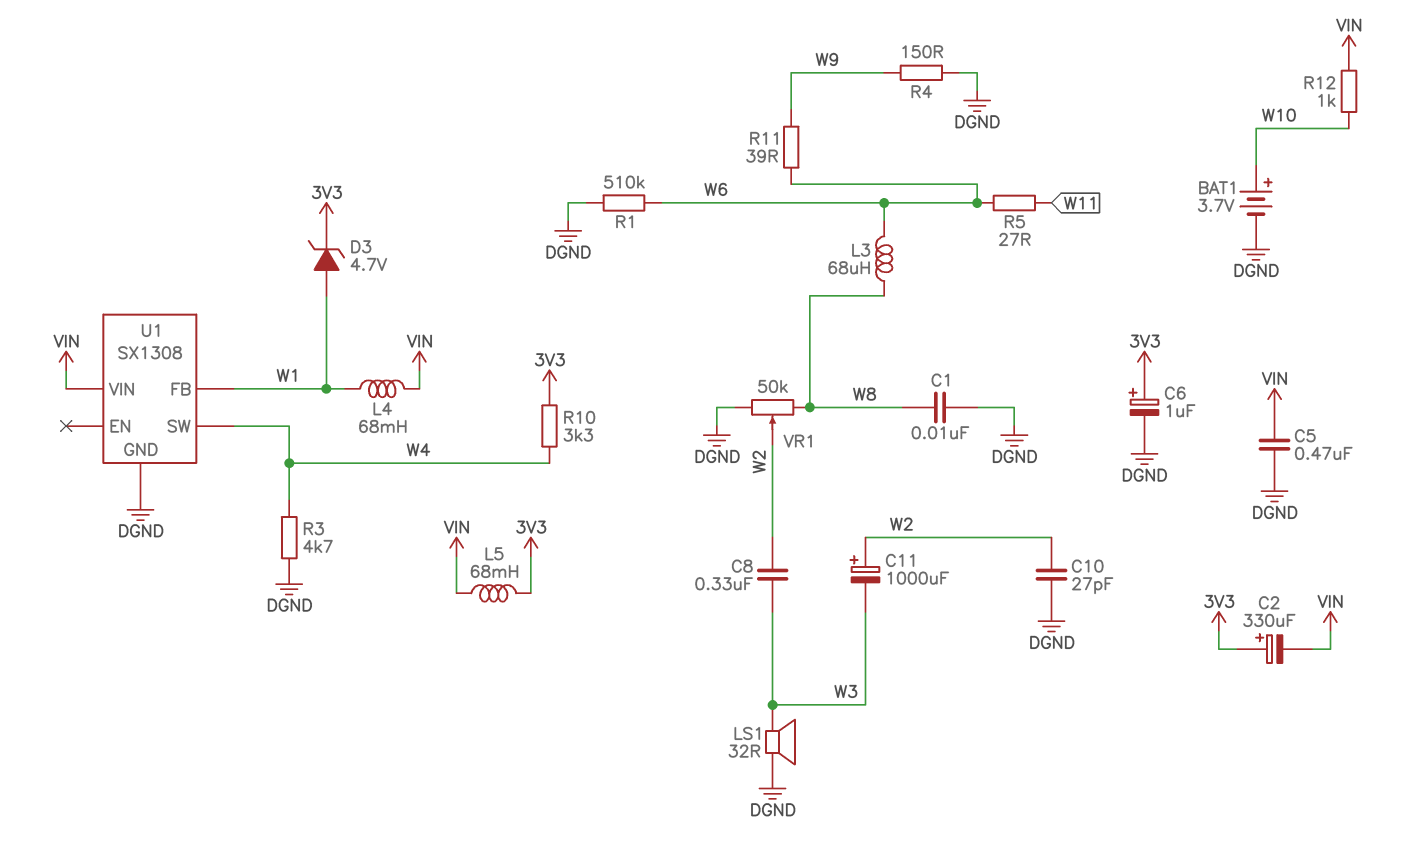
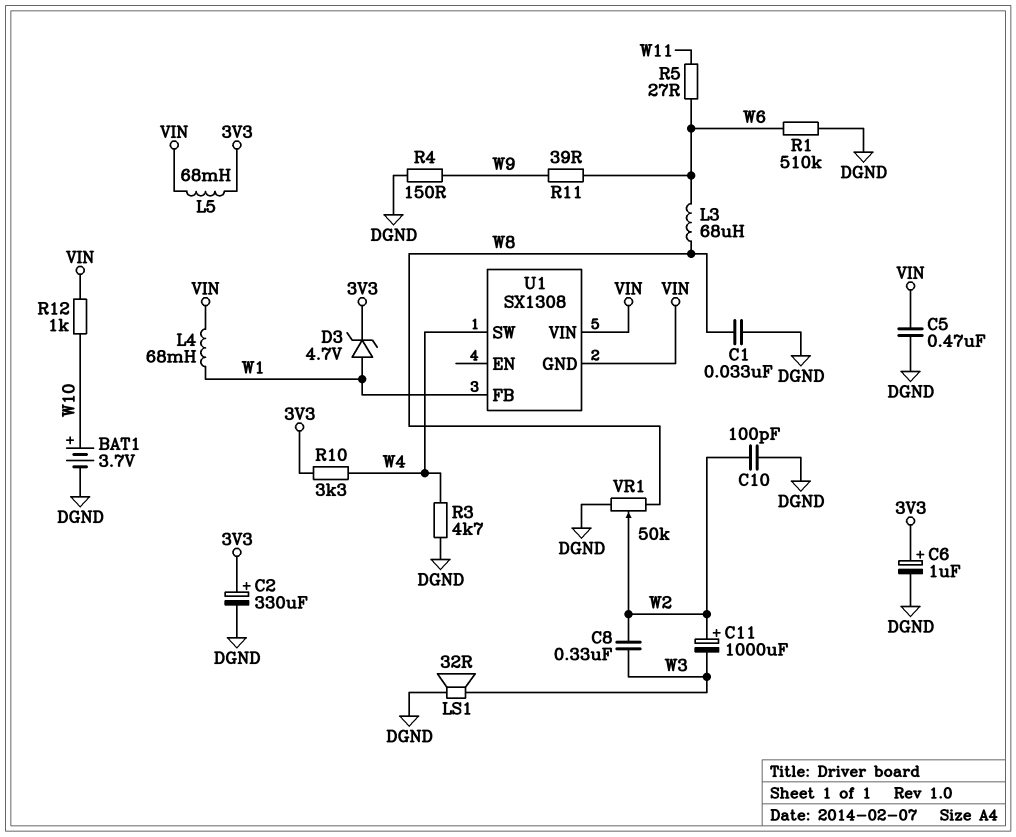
C1: 10nF (DGND, W8) -> 33nF (DGND, W8)
C2: 330uF (plus 3V3, minus VIN) -> 330uF (plus 3V3, minus DGND)
C10: 27pF (DGND, W2) -> 100pF (DGND, W2)
U1 pin GND: DGND -> VIN

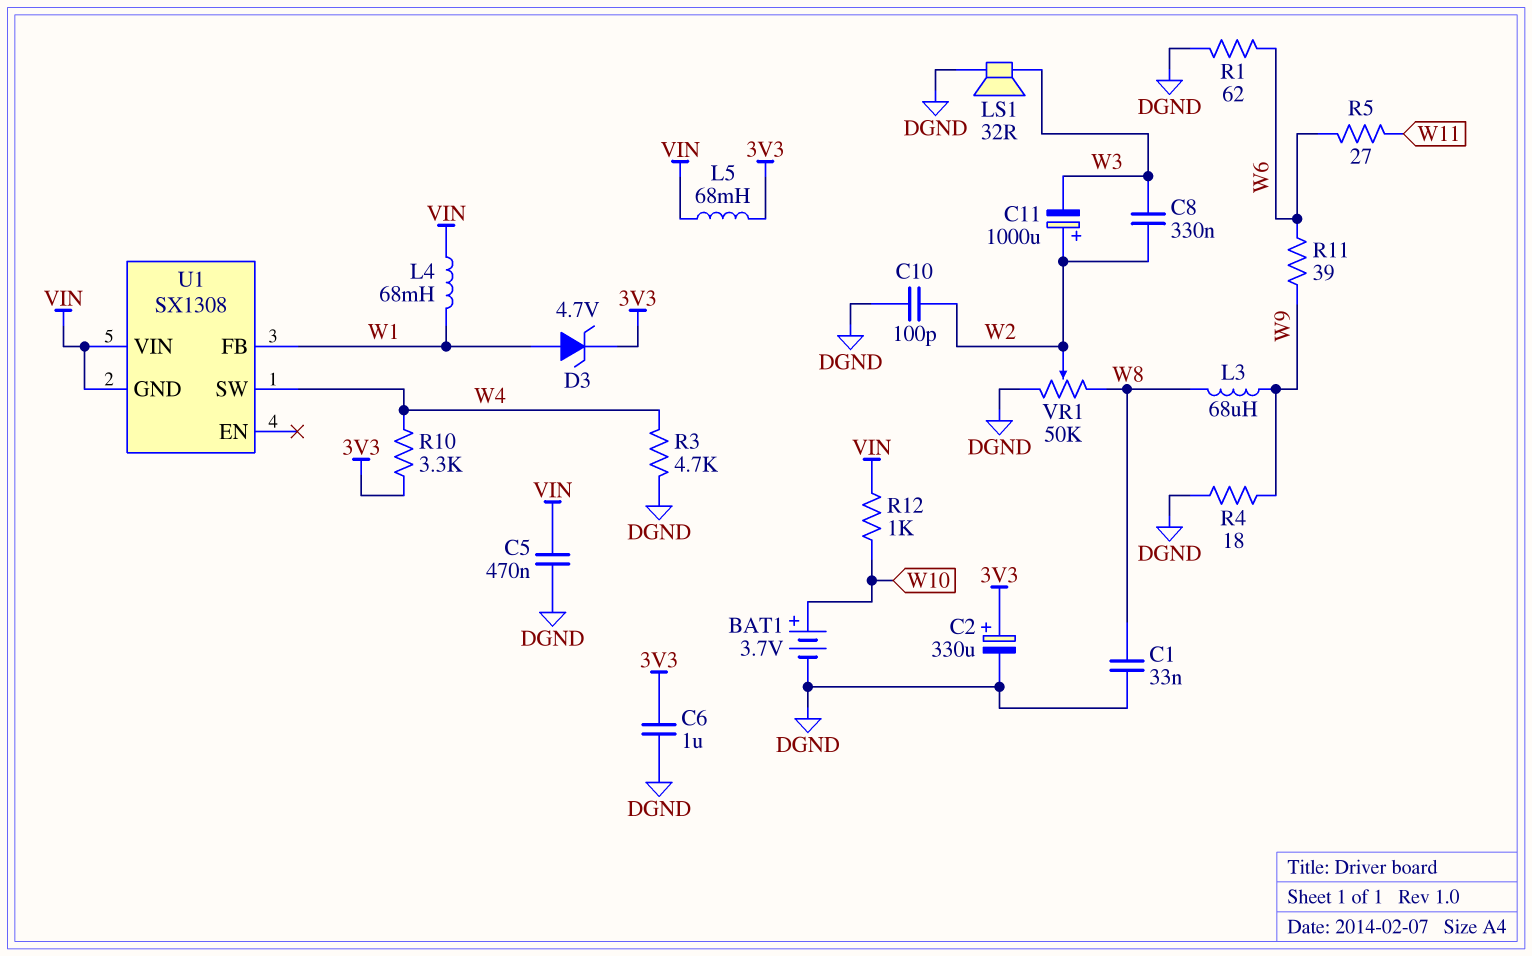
C6: 1uF (plus 3V3, minus DGND) -> 1uF (3V3, DGND)
L3: 68uH (W6, W8) -> 68uH (W8, W9)
R1: 510k (DGND, W6) -> 62 (DGND, W6)
R4: 150 (DGND, W9) -> 18 (DGND, W9)

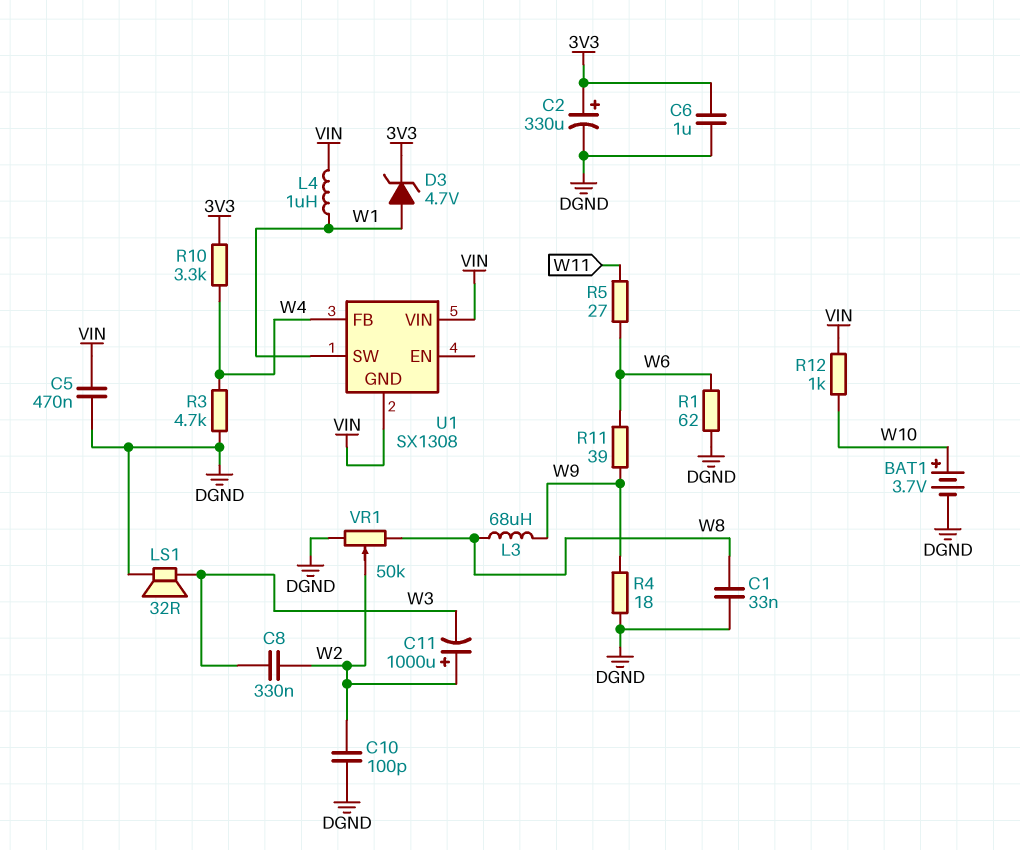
L4: 68mH (VIN, W1) -> 1uH (VIN, W1)
L5: 68mH (3V3, VIN) -> none
U1 pin FB: W1 -> W4
U1 pin SW: W4 -> W1

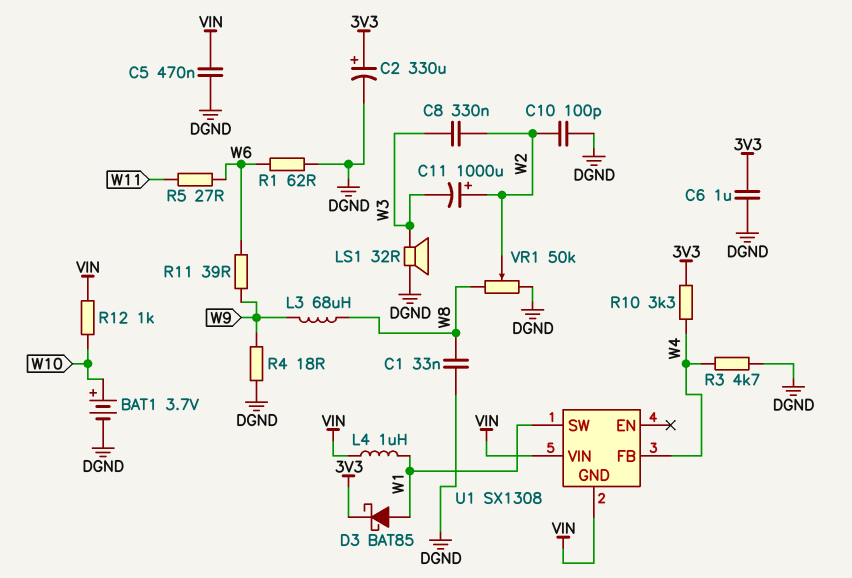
D3: zener 4.7V (A W1, K 3V3) -> schottky BAT85 (A W1, K 3V3)

